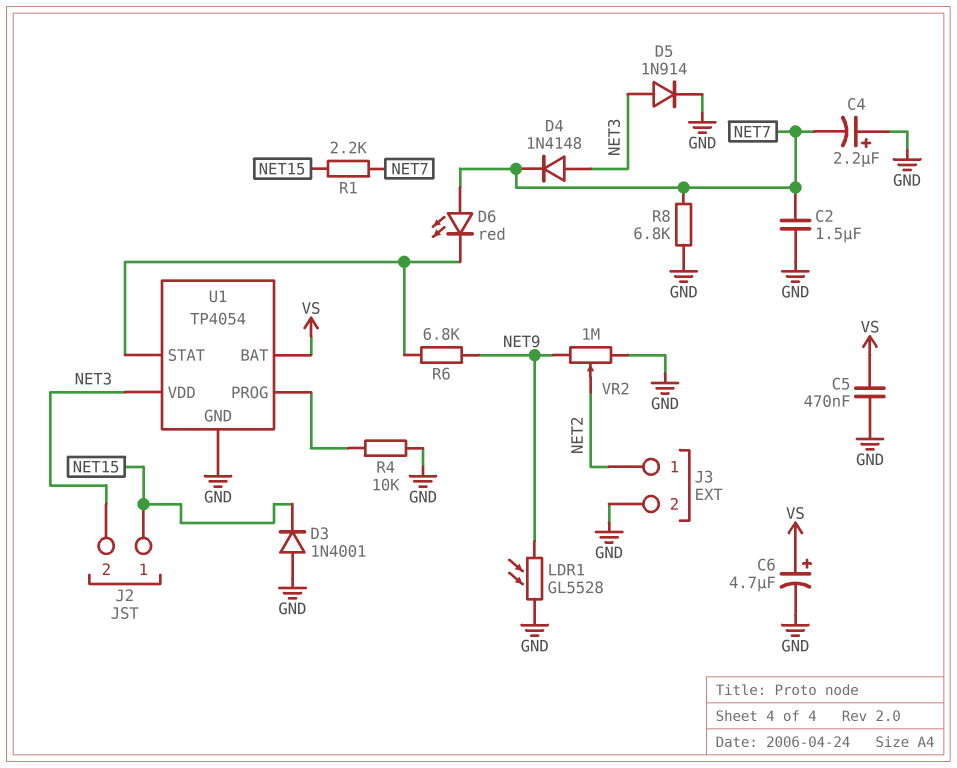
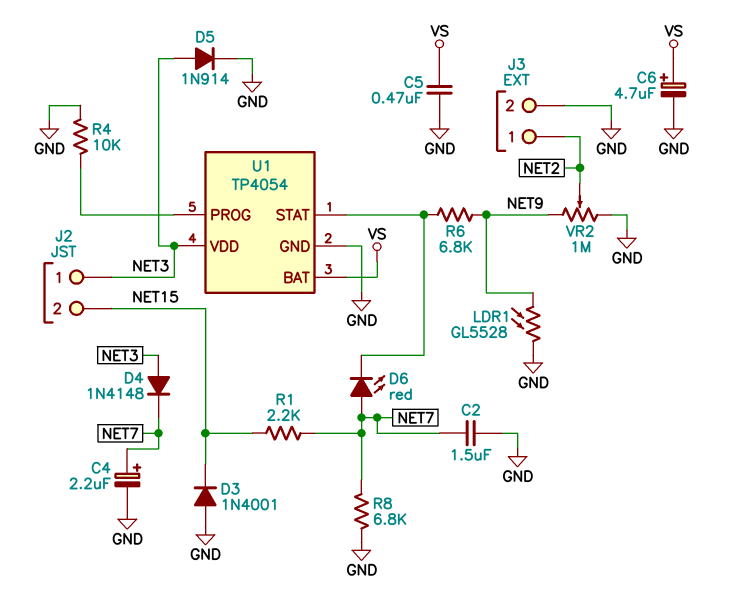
C4: 2.2uF (plus GND, minus NET7) -> 2.2uF (plus NET7, minus GND)
J2 pin 1: NET15 -> NET3
J2 pin 2: NET3 -> NET15

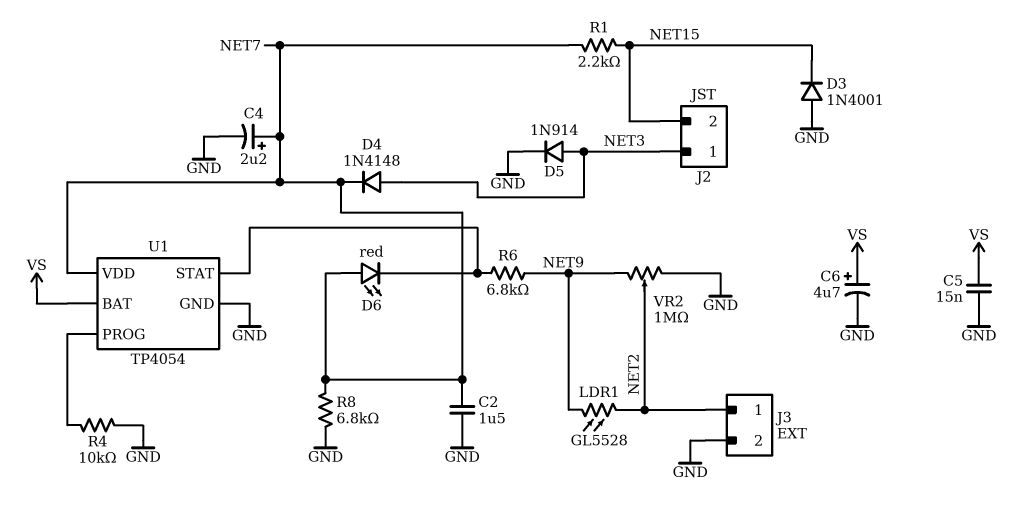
C5: 470nF (GND, VS) -> 15nF (GND, VS)
LDR1: GL5528 (GND, NET9) -> GL5528 (NET2, NET9)
U1 pin VDD: NET3 -> NET7

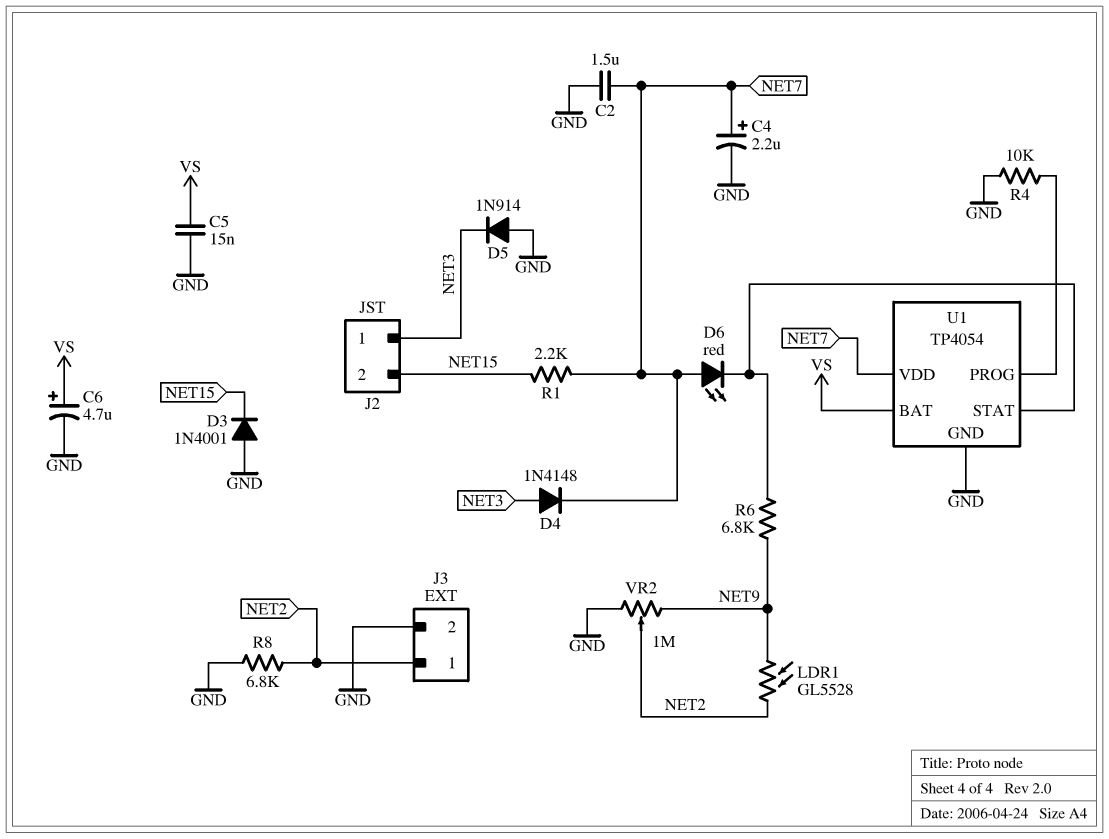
D5: diode 1N914 (A NET3, K GND) -> diode 1N914 (A GND, K NET3)
R8: 6.8k (GND, NET7) -> 6.8k (GND, NET2)

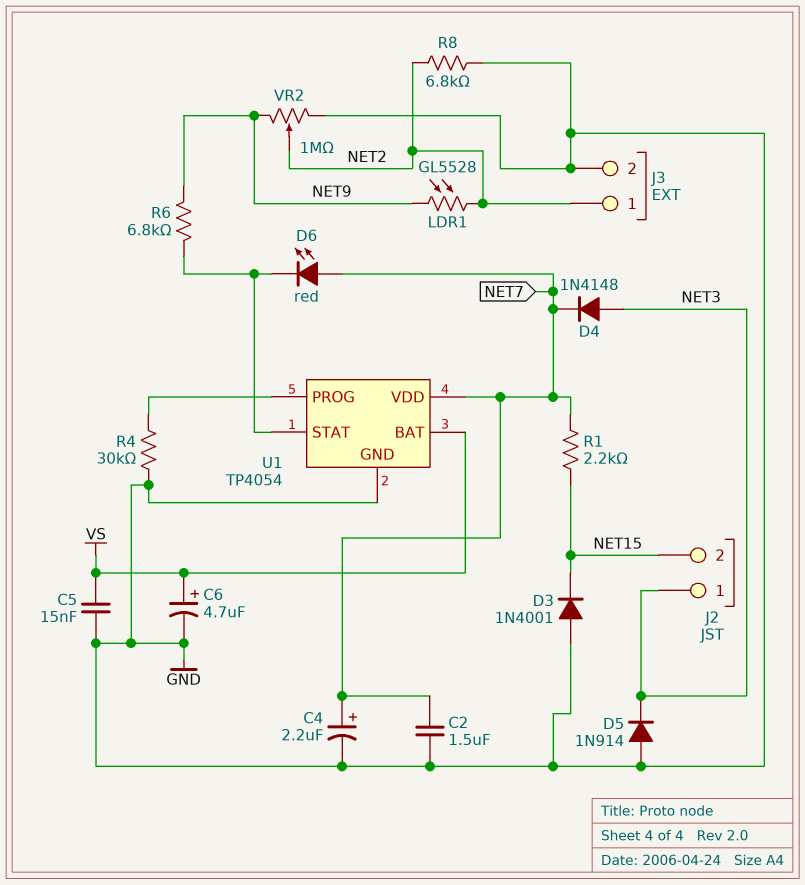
R4: 10k (GND, U1/PROG) -> 30k (GND, U1/PROG)

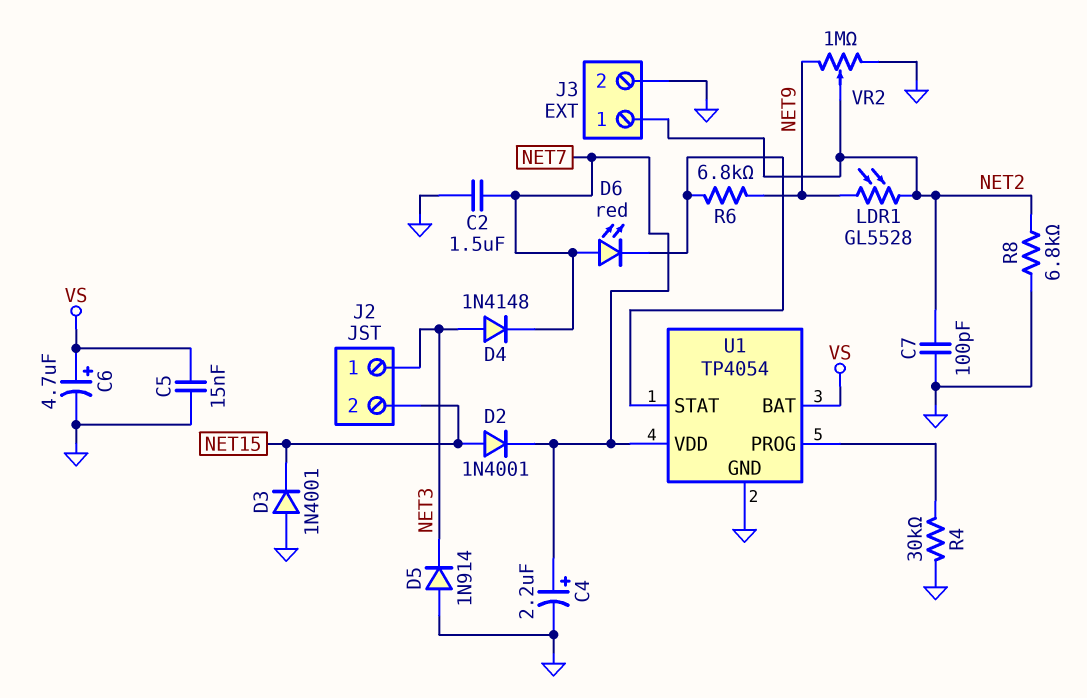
C7: none -> 100pF (GND, NET2)
D2: none -> diode 1N4001 (A NET15, K NET7)
R1: 2.2k (NET7, NET15) -> none

